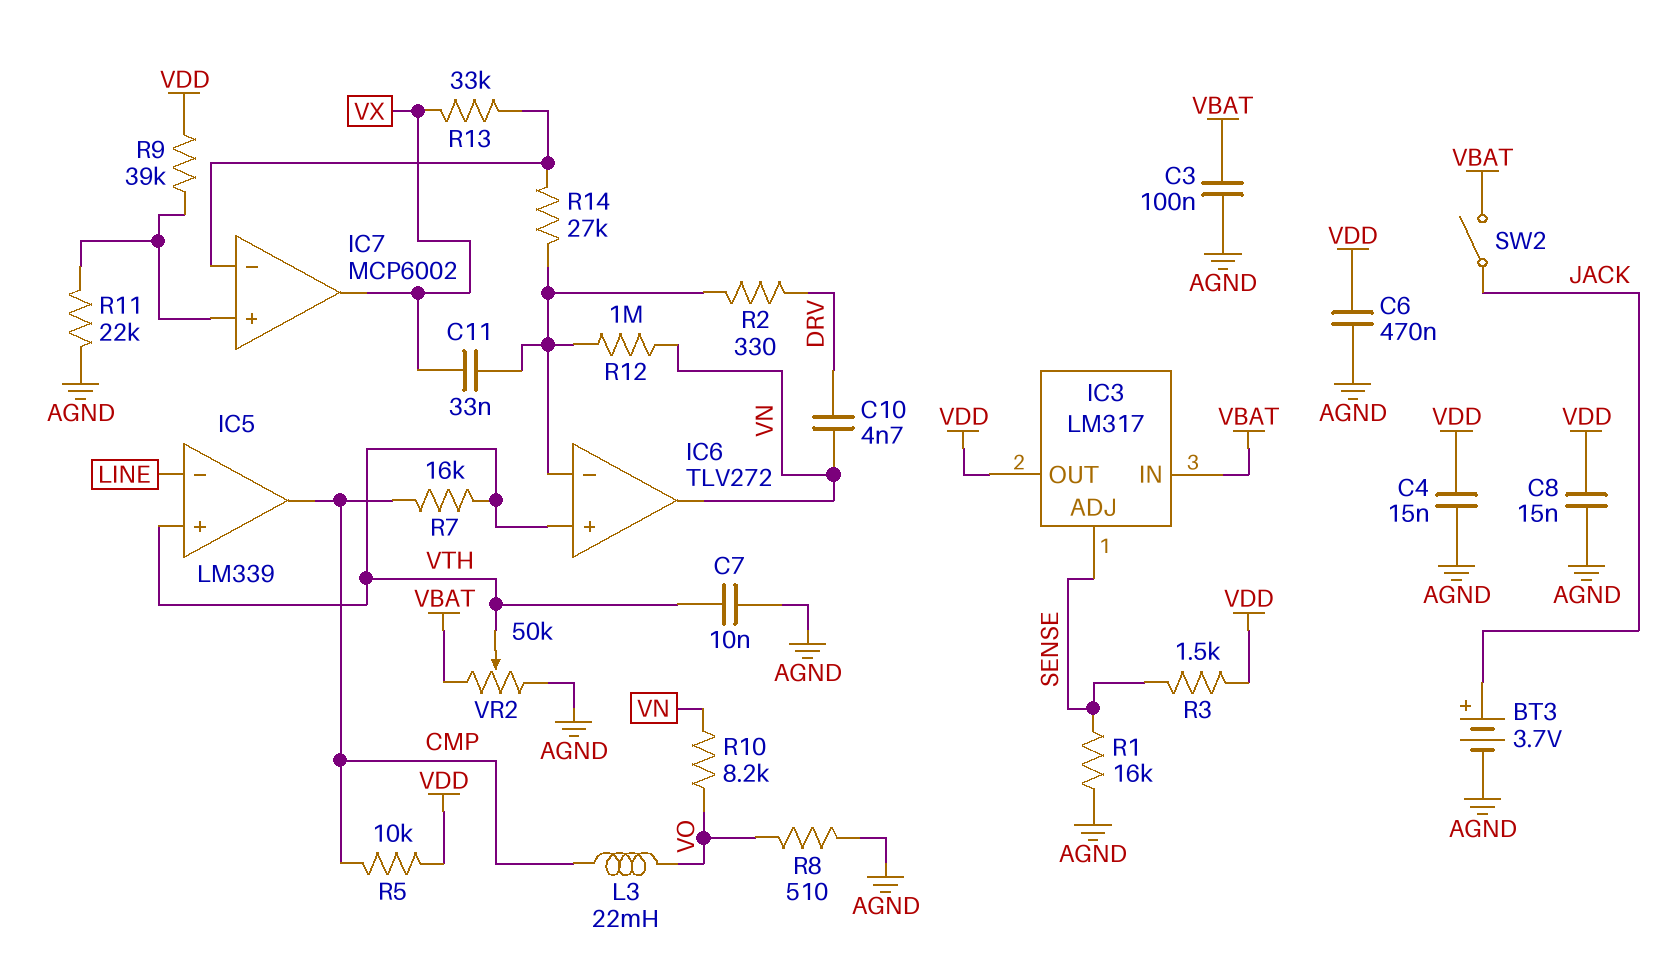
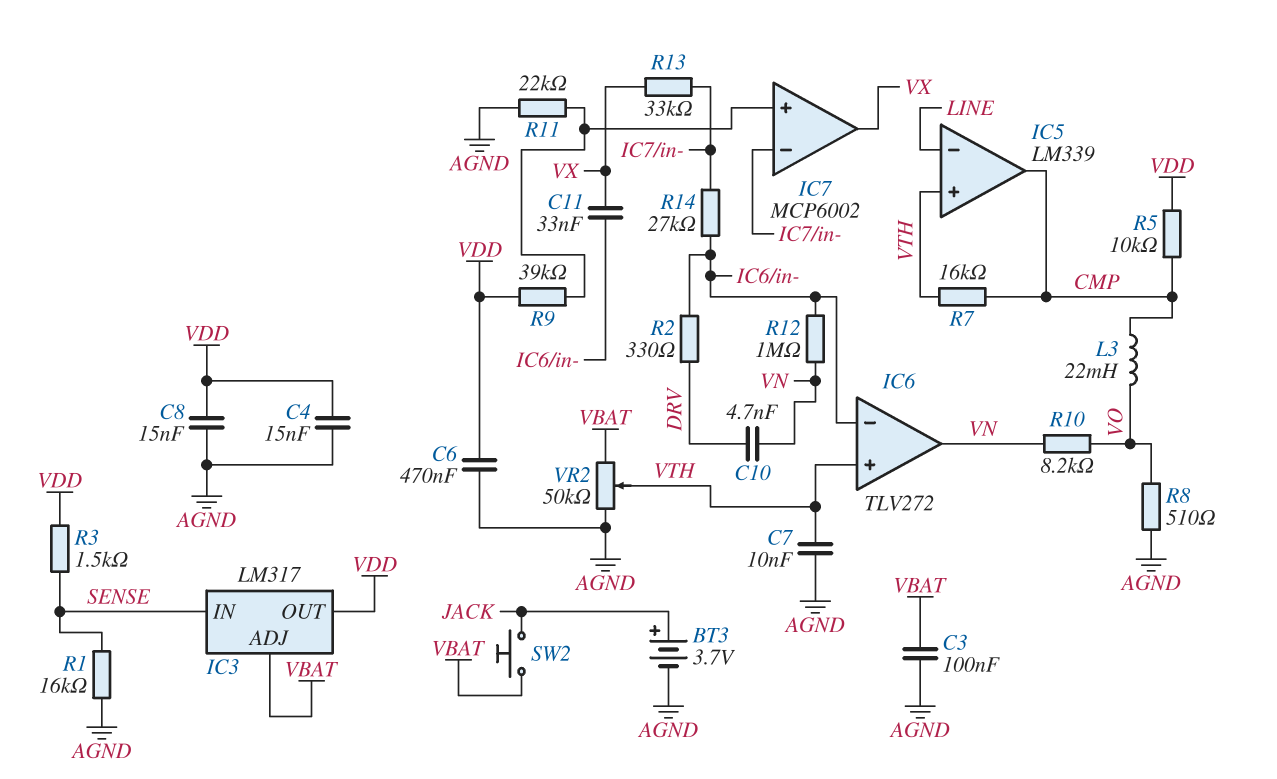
IC3 pin ADJ: SENSE -> VBAT
IC3 pin IN: VBAT -> SENSE
SW2: switch (JACK, VBAT) -> button (JACK, VBAT)

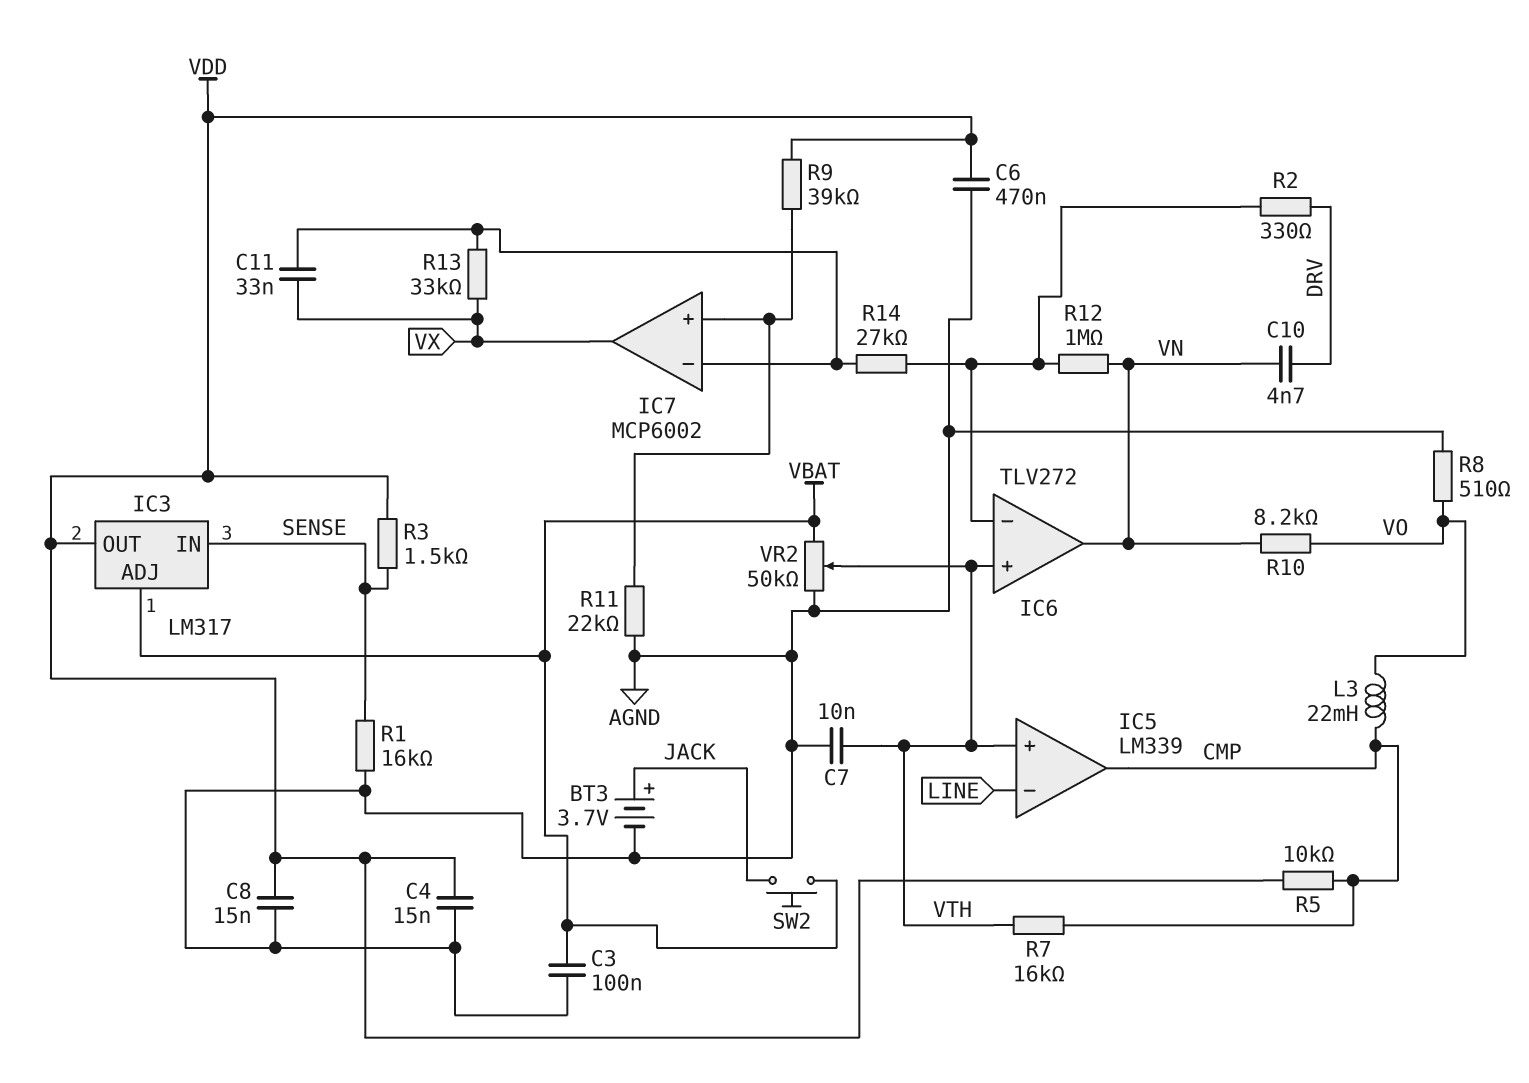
C11: 33nF (IC6/in-, VX) -> 33nF (IC7/in-, VX)

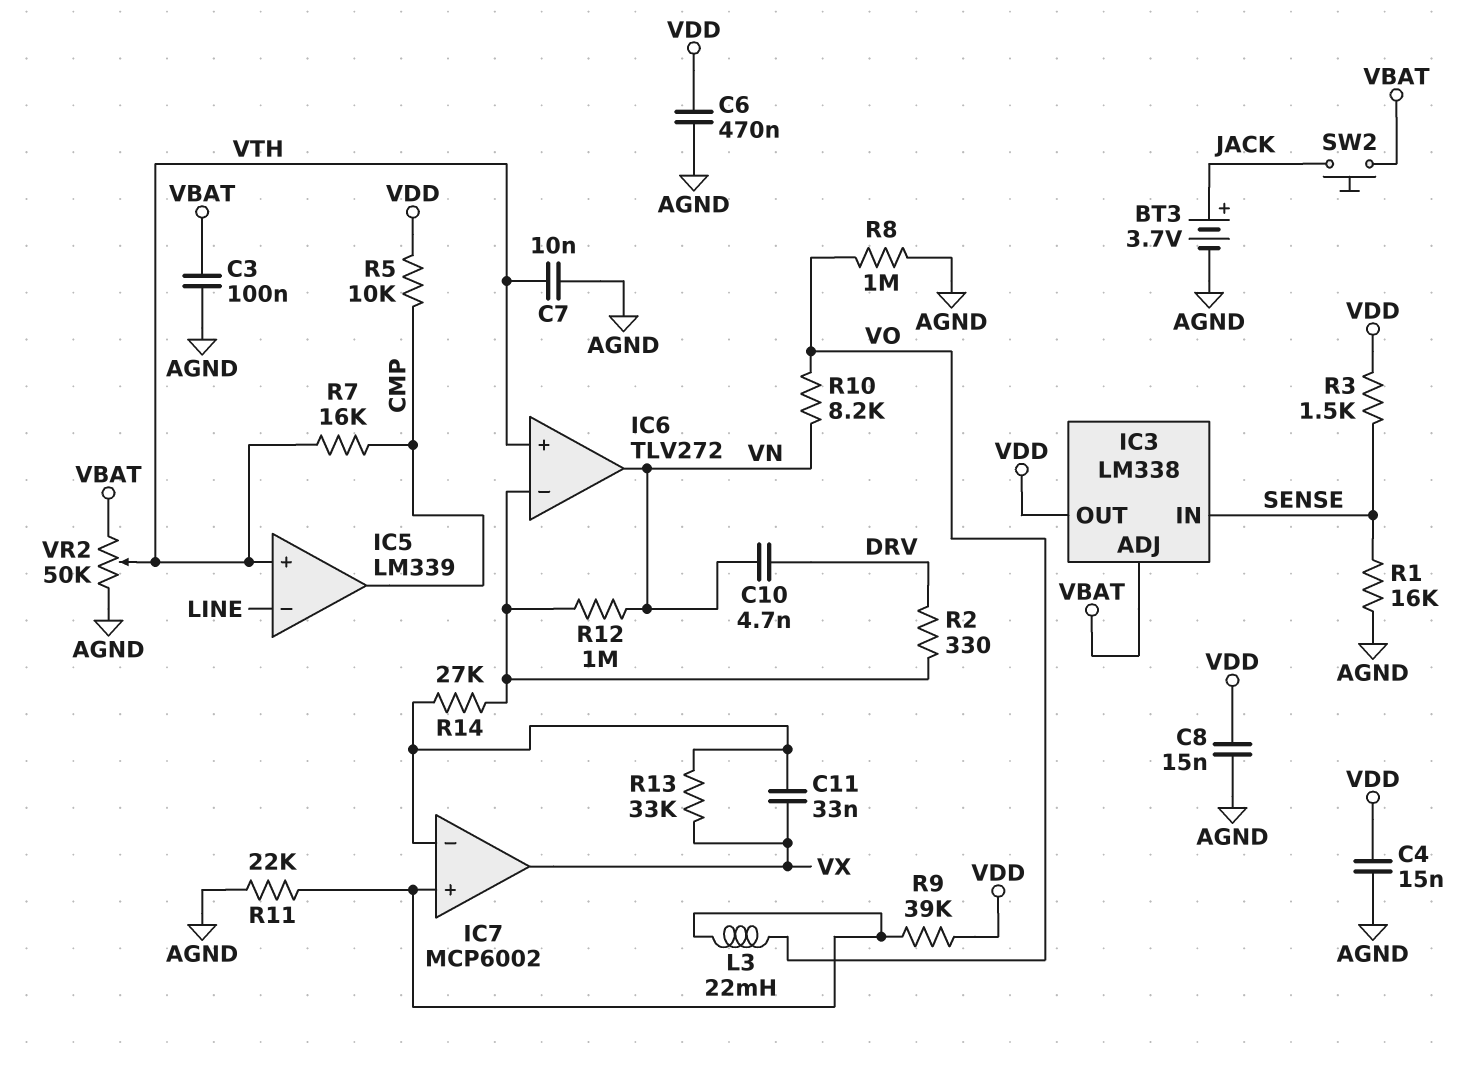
IC3: LM317 -> LM338
L3: 22mH (CMP, VO) -> 22mH (IC7/in+, VO)
R8: 510 (AGND, VO) -> 1M (AGND, VO)

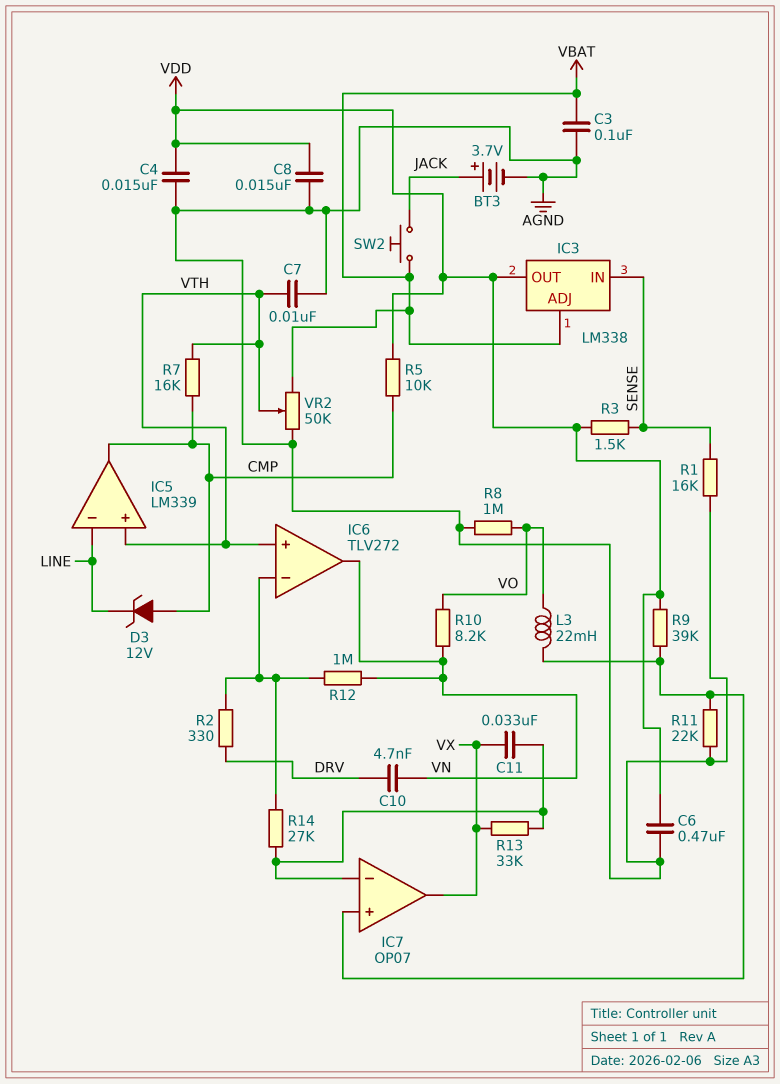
D3: none -> zener 12V (A CMP, K LINE)
IC7: MCP6002 -> OP07

